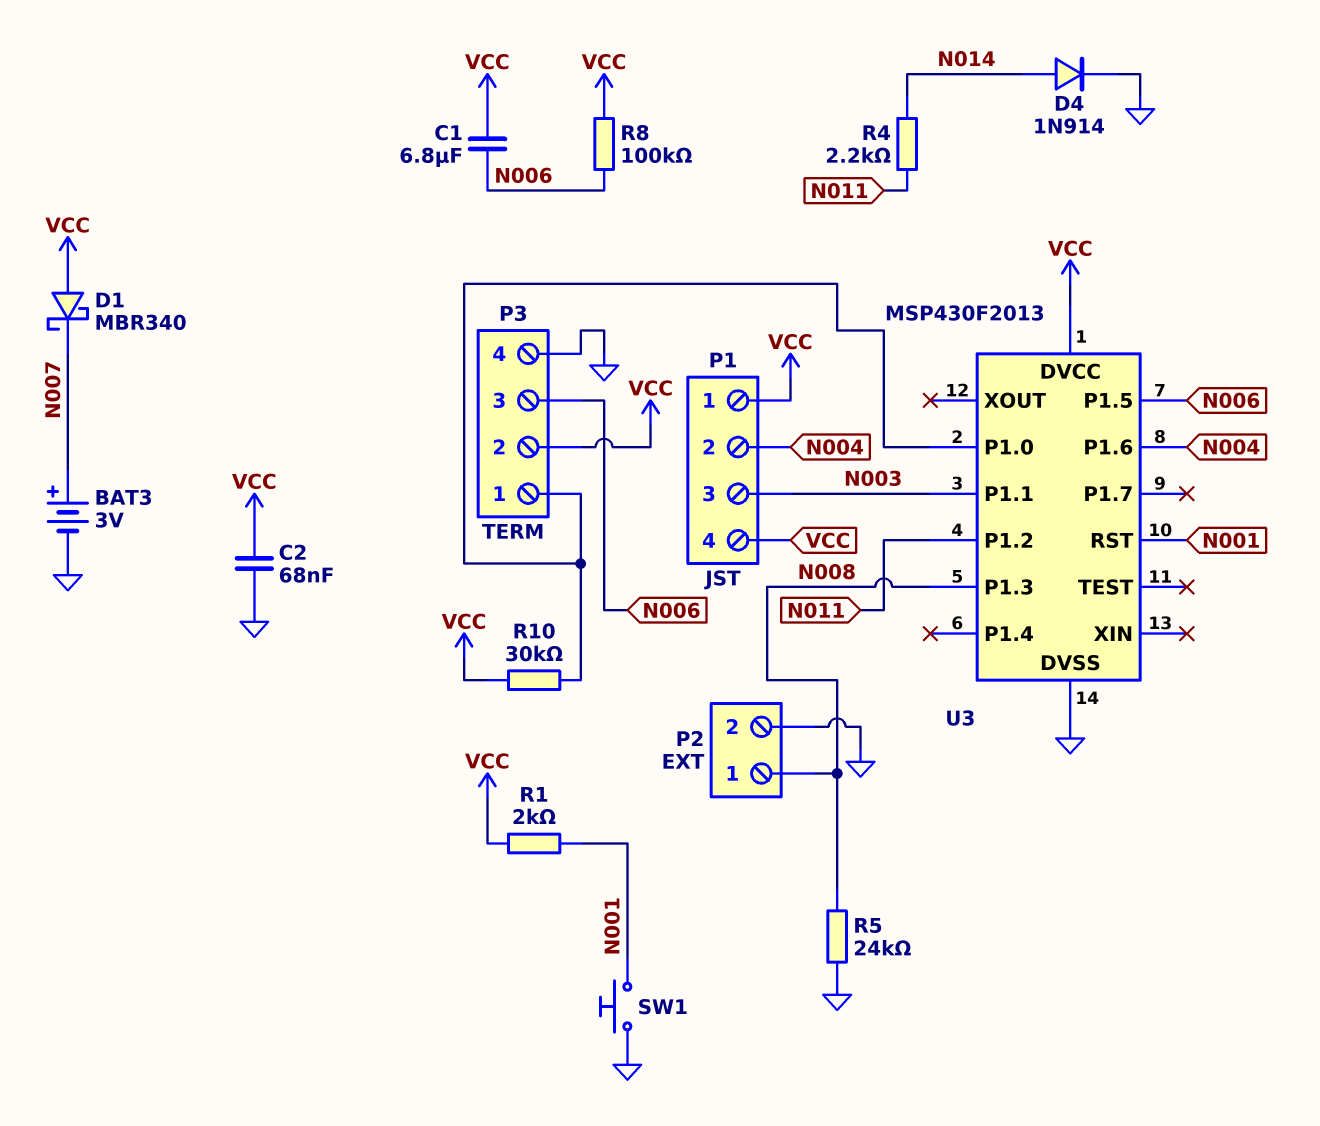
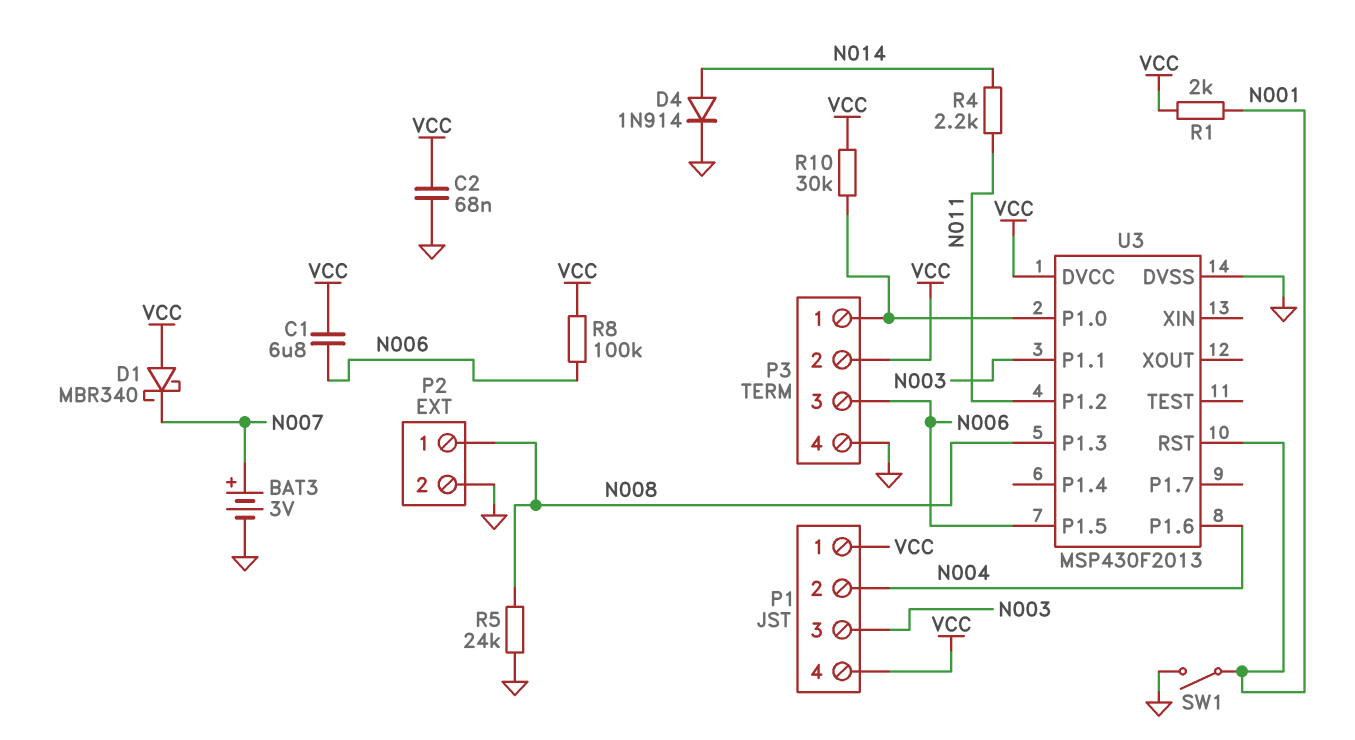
SW1: button (GND, N001) -> switch (GND, N001)

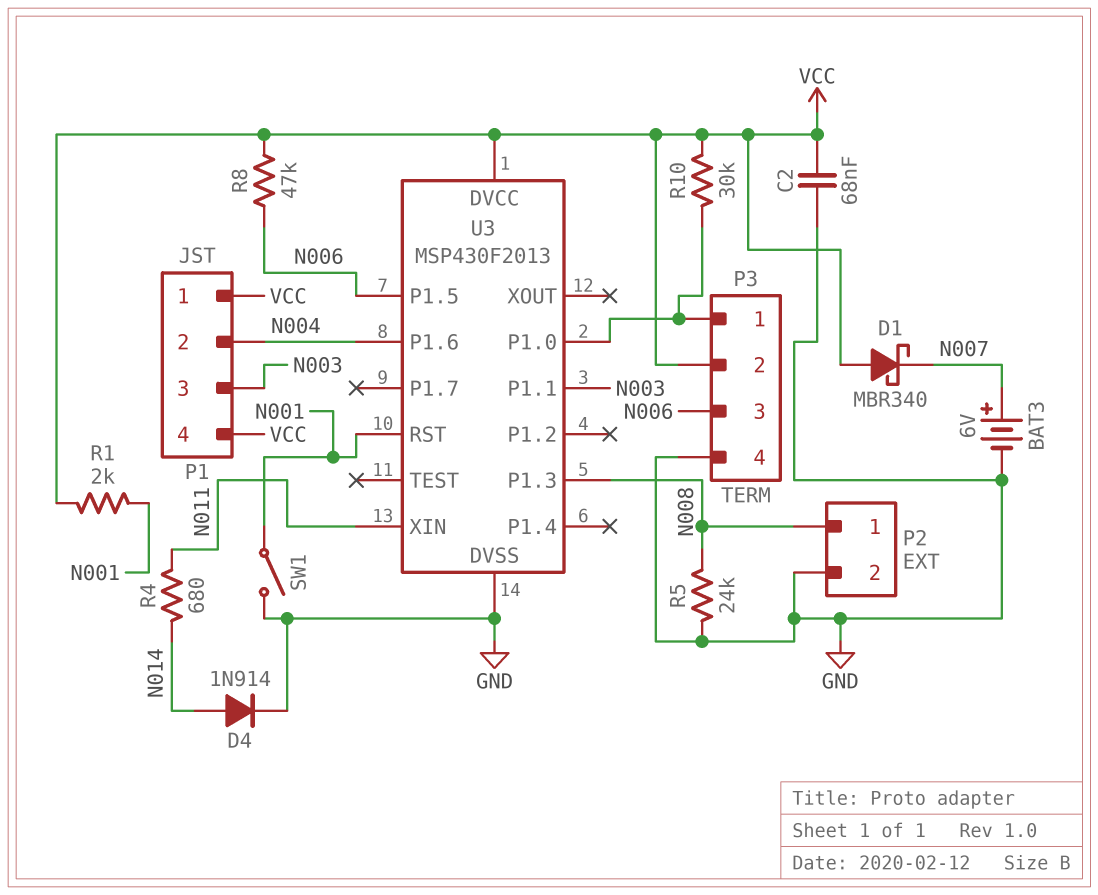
BAT3: 3V (plus N007, minus GND) -> 6V (plus N007, minus GND)
C1: 6.8uF (N006, VCC) -> none
R4: 2.2k (N011, N014) -> 680 (N011, N014)
R8: 100k (N006, VCC) -> 47k (N006, VCC)
U3 pin P1.2: N011 -> none
U3 pin XIN: none -> N011

